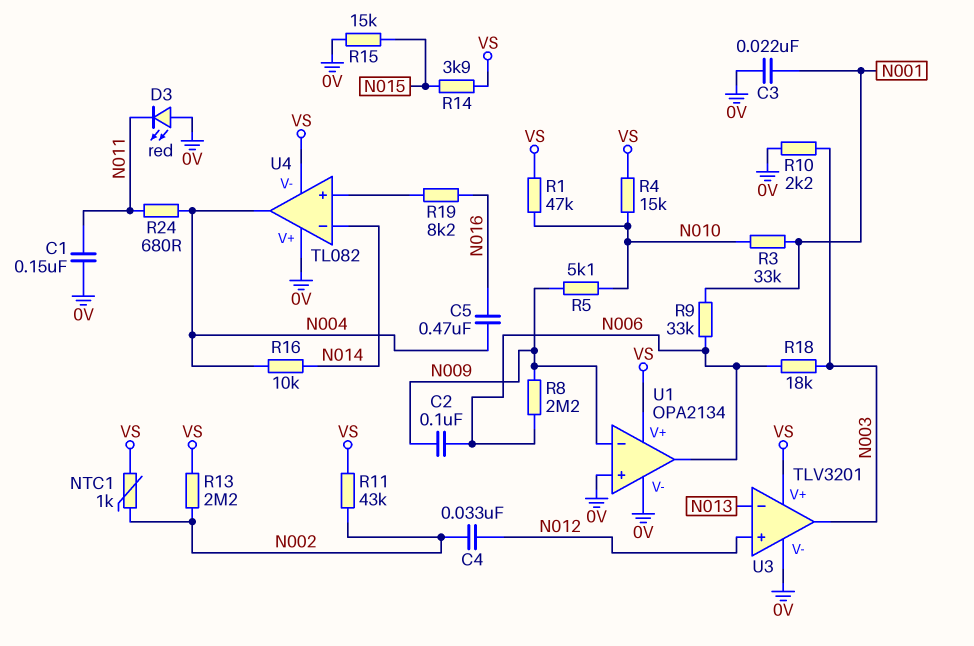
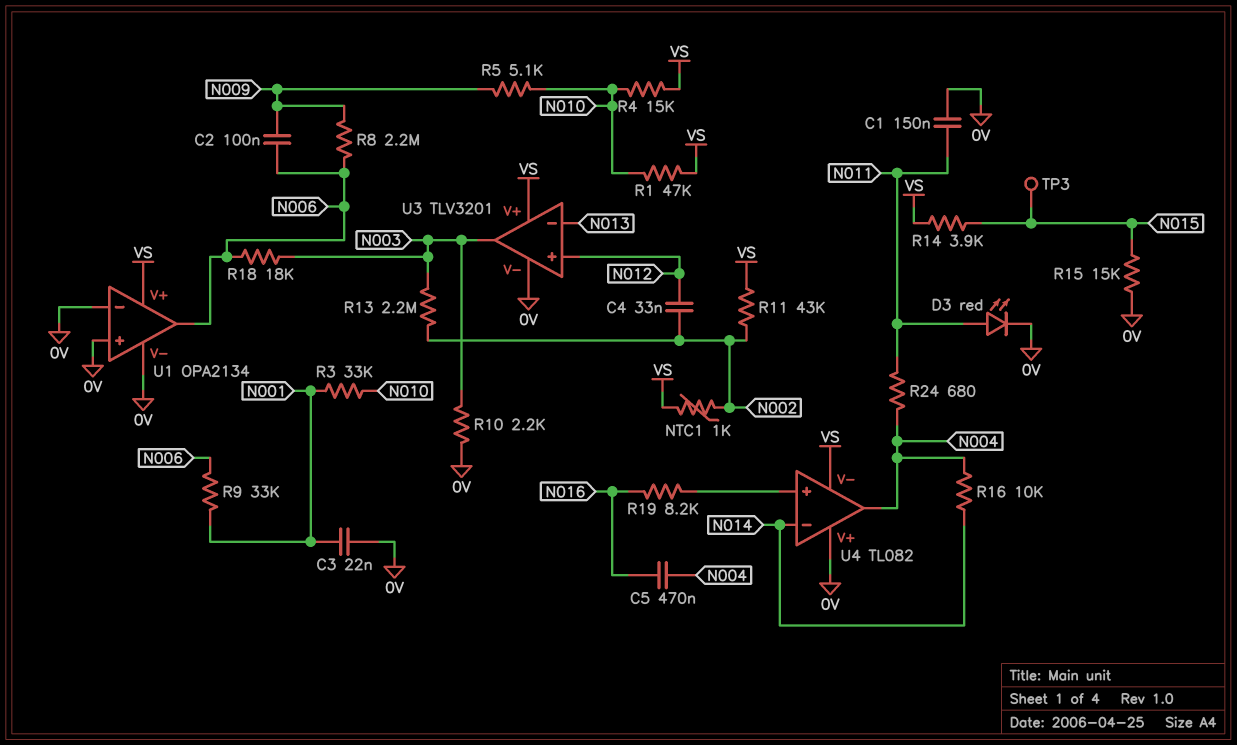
D3: LED red (A 0V, K N011) -> LED red (A N011, K 0V)
R13: 2.2M (N002, VS) -> 2.2M (N002, N003)
TP3: none -> test point (N015)
U1 pin in-: N009 -> 0V

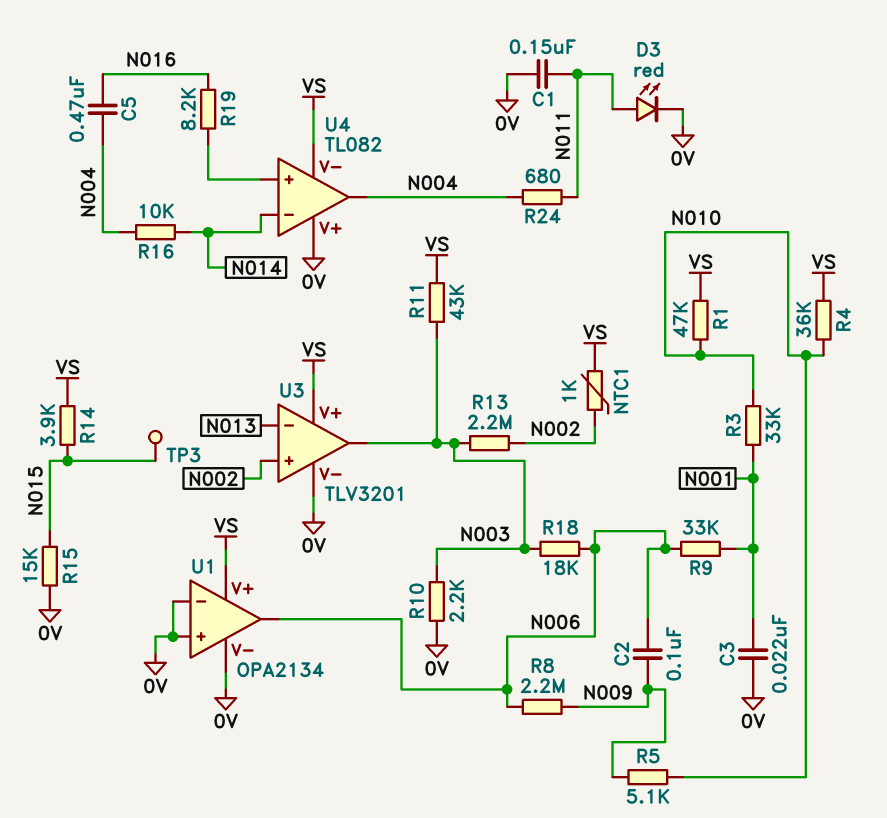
C4: 33nF (N002, N012) -> none
R4: 15k (N010, VS) -> 36k (N010, VS)
R11: 43k (N002, VS) -> 43k (N003, VS)
U3 pin in+: N012 -> N002

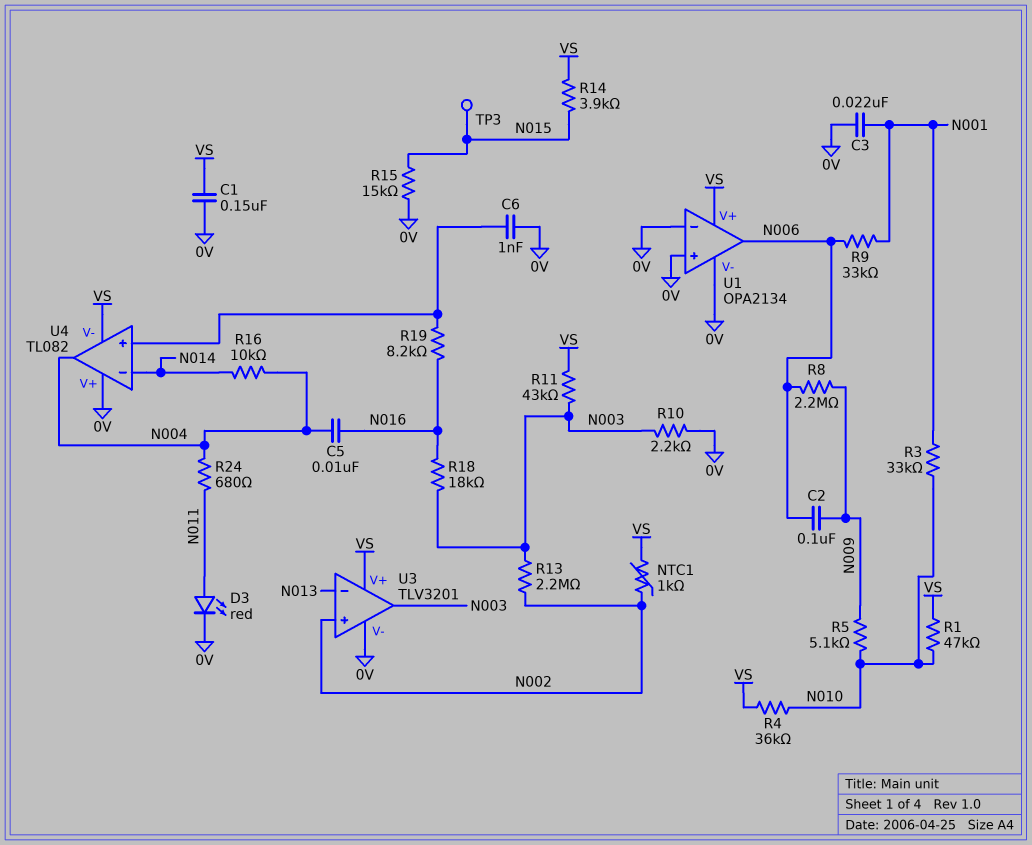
C1: 150nF (0V, N011) -> 150nF (0V, VS)
C5: 470nF (N004, N016) -> 10nF (N004, N016)
C6: none -> 1nF (0V, U4/in+)
R18: 18k (N003, N006) -> 18k (N003, N016)

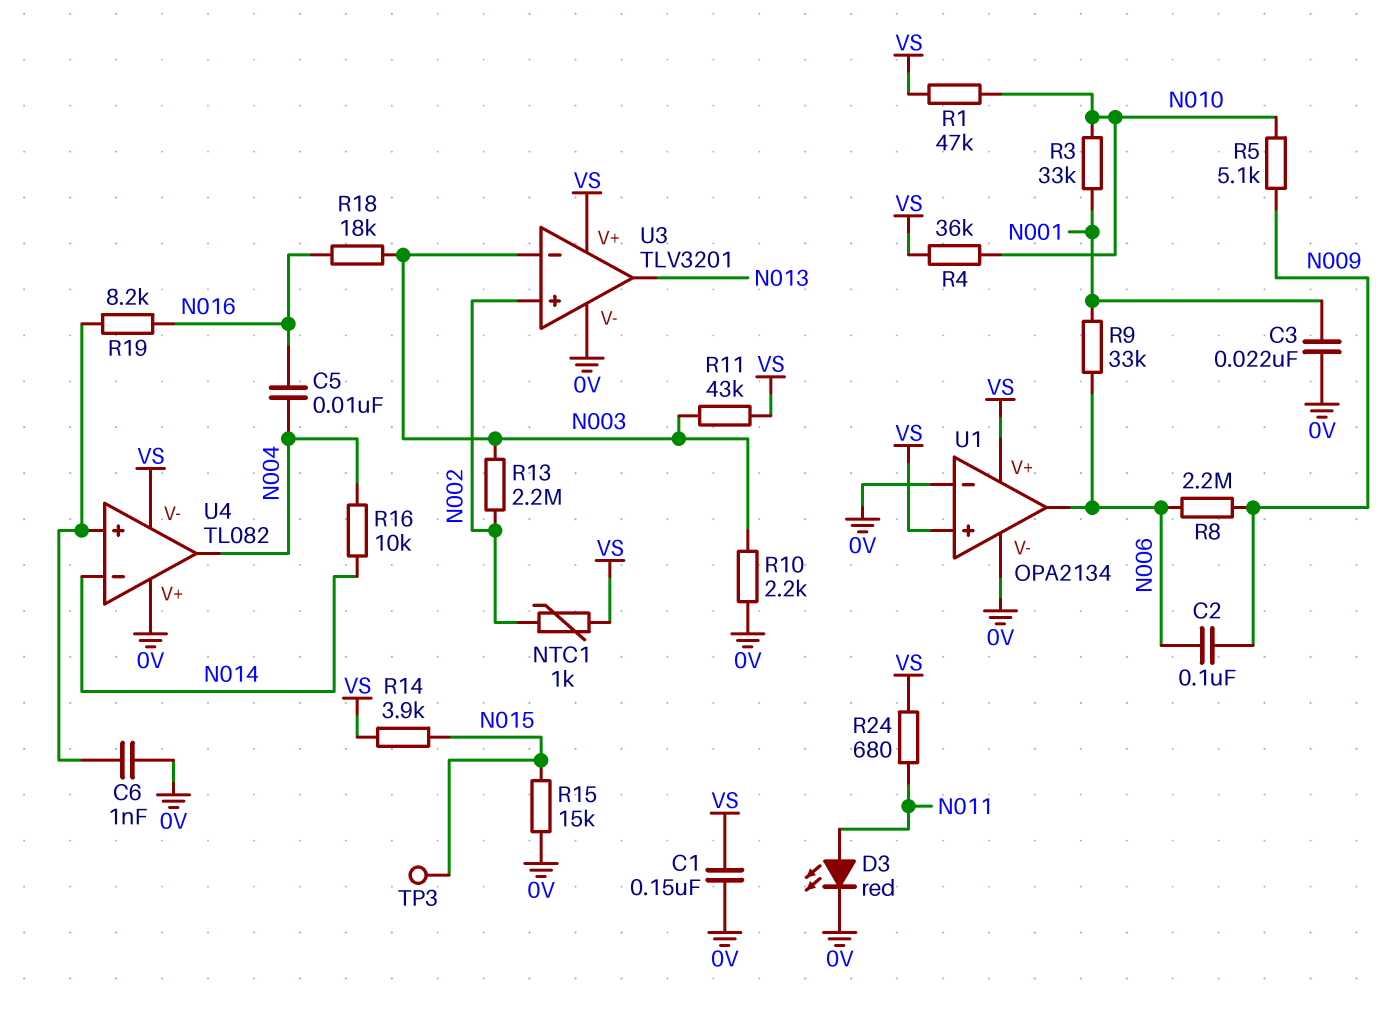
R24: 680 (N004, N011) -> 680 (N011, VS)
U1 pin in+: 0V -> VS
U3 pin in-: N013 -> N003
U3 pin out: N003 -> N013

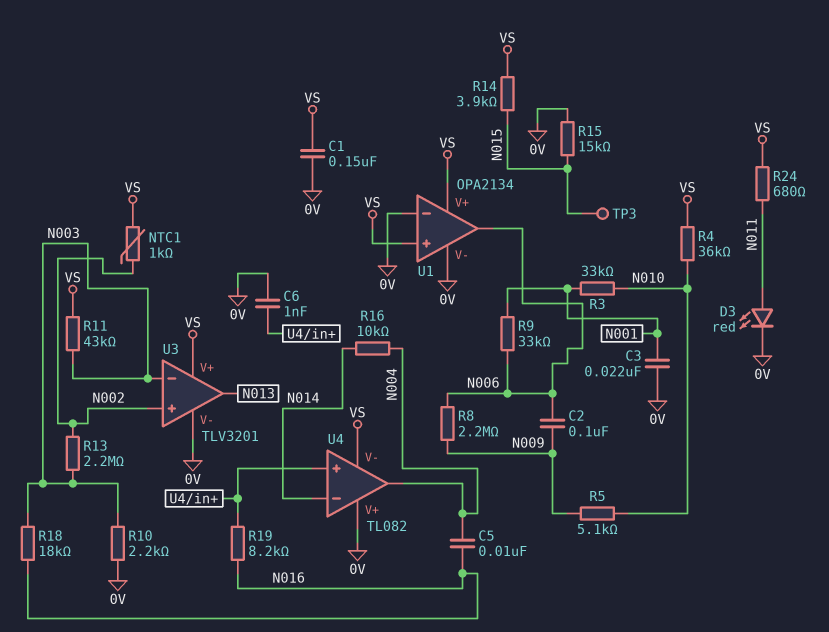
R1: 47k (N010, VS) -> none

